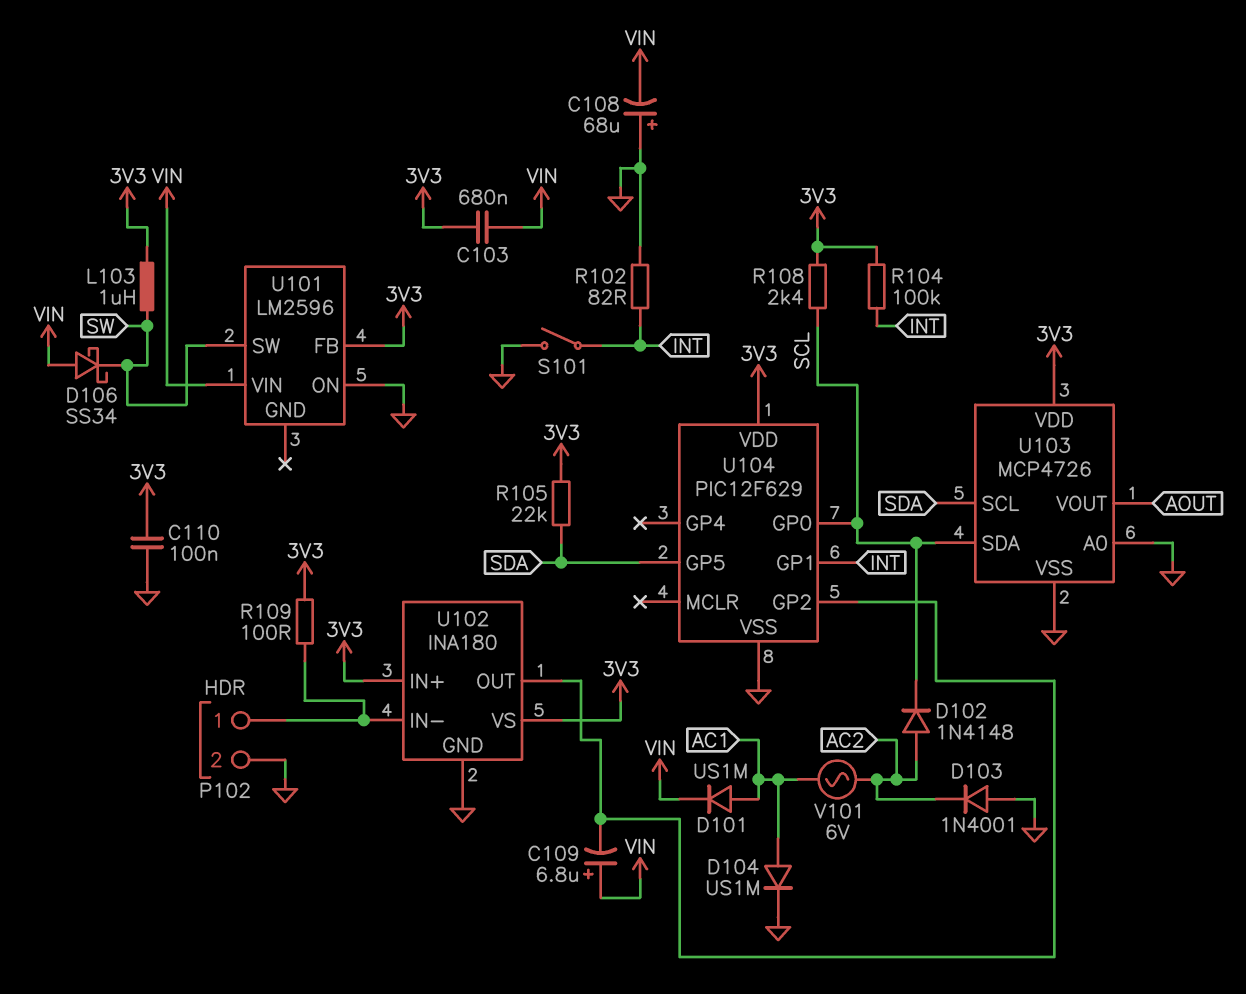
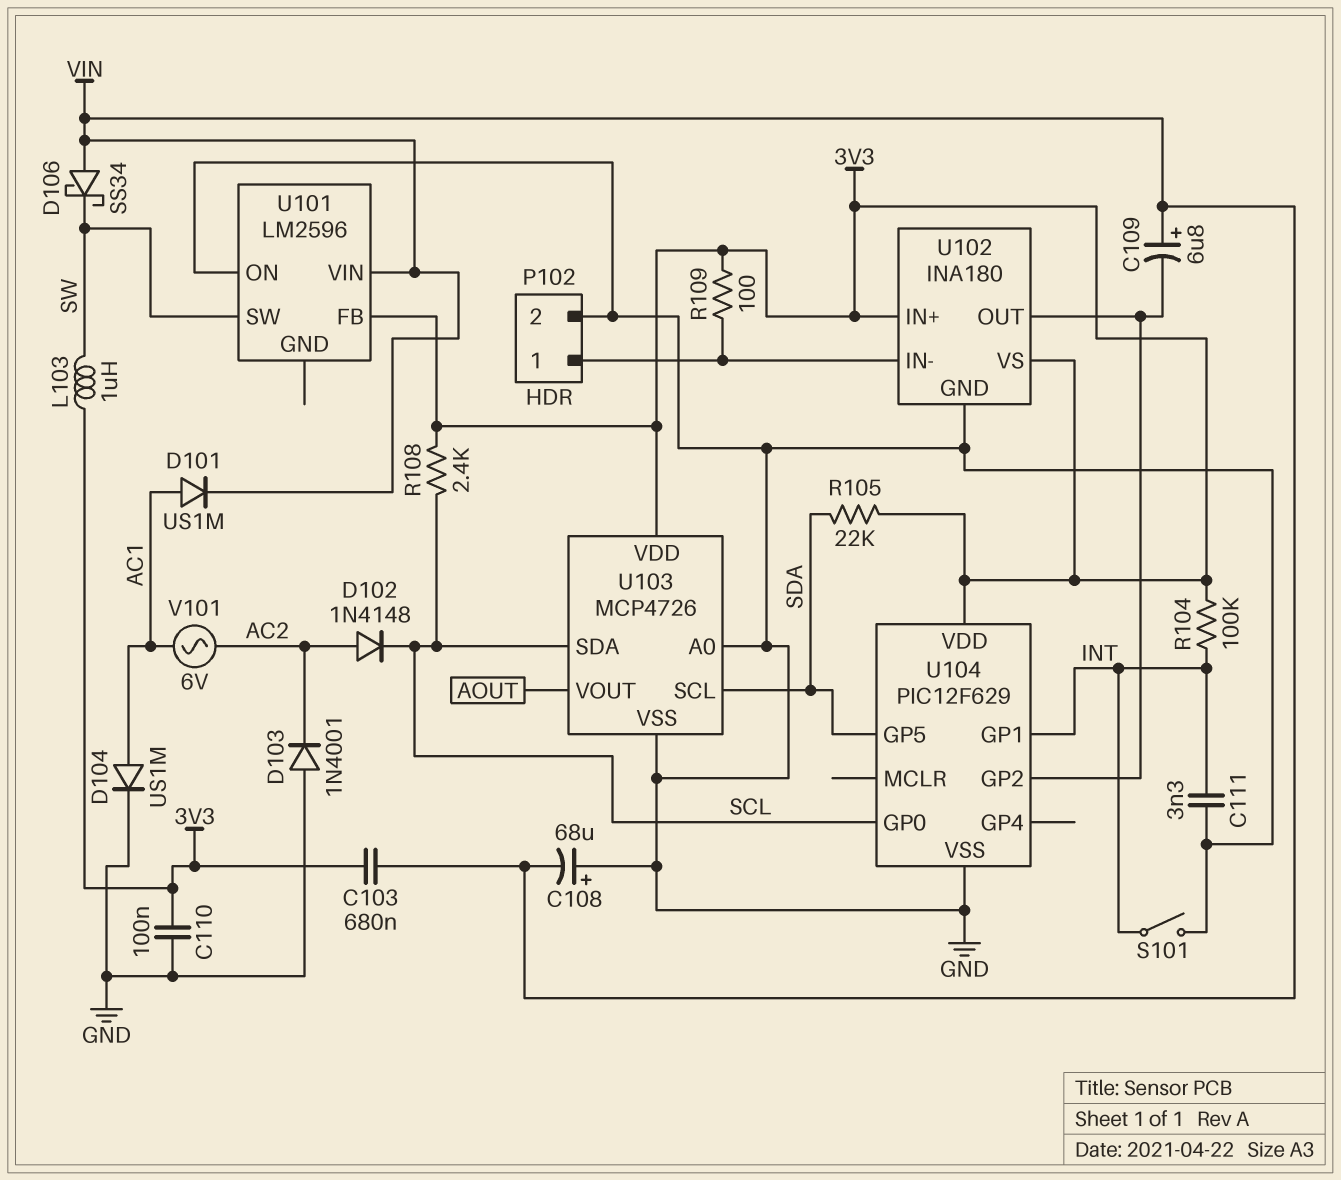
C111: none -> 3.3nF (GND, INT)
R102: 82 (GND, INT) -> none

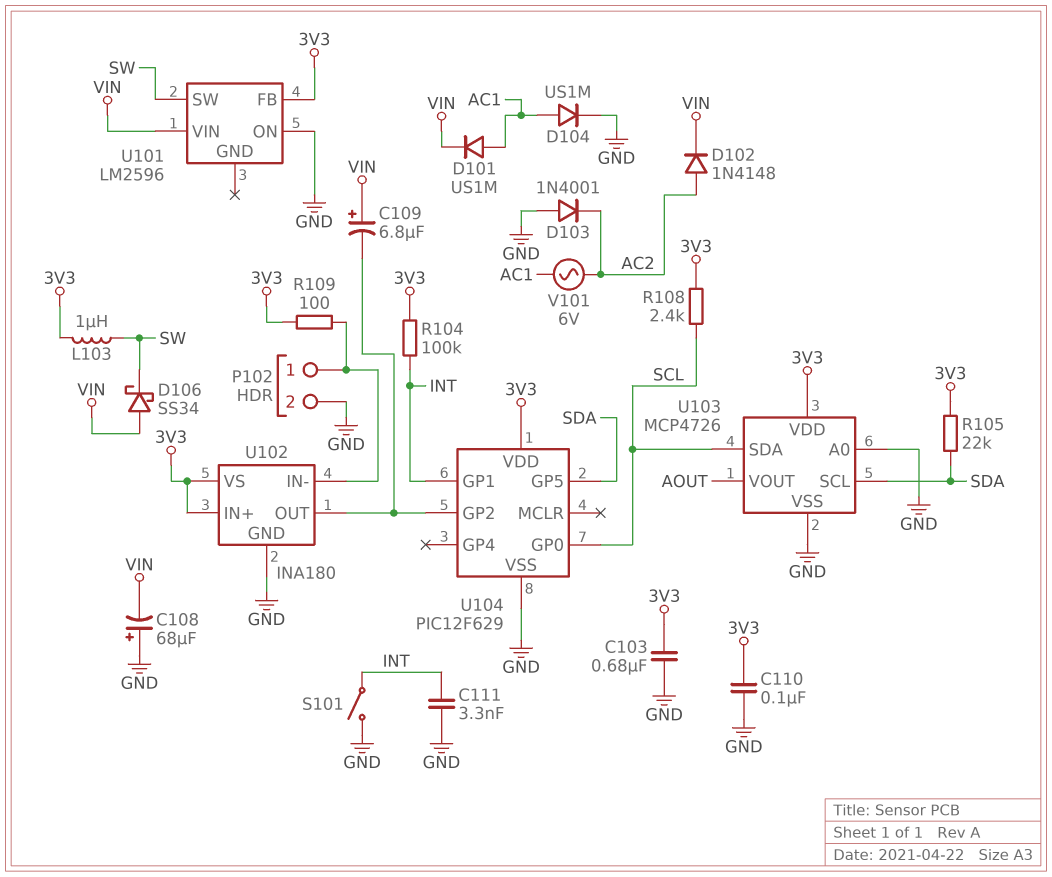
C103: 680nF (3V3, VIN) -> 680nF (3V3, GND)
D102: diode 1N4148 (A AC2, K SCL) -> diode 1N4148 (A AC2, K VIN)

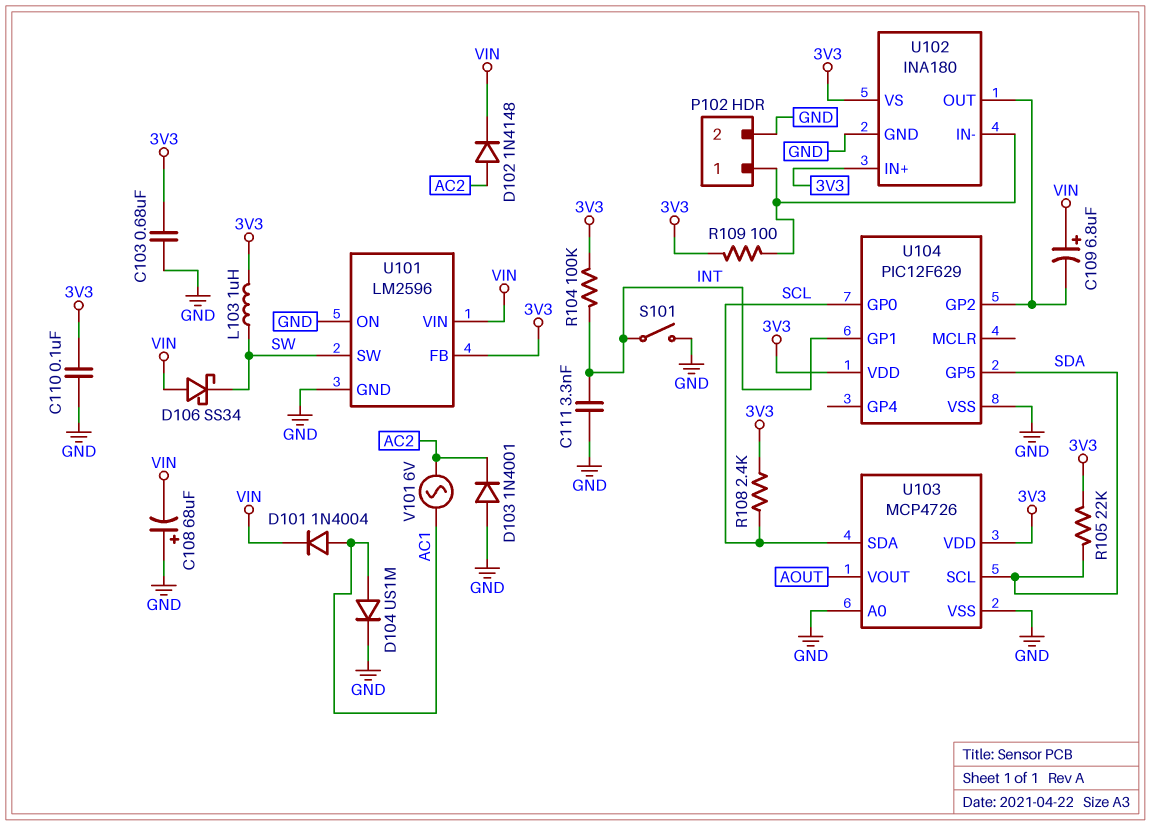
D101: diode US1M (A AC1, K VIN) -> diode 1N4004 (A AC1, K VIN)
U101 pin GND: none -> GND

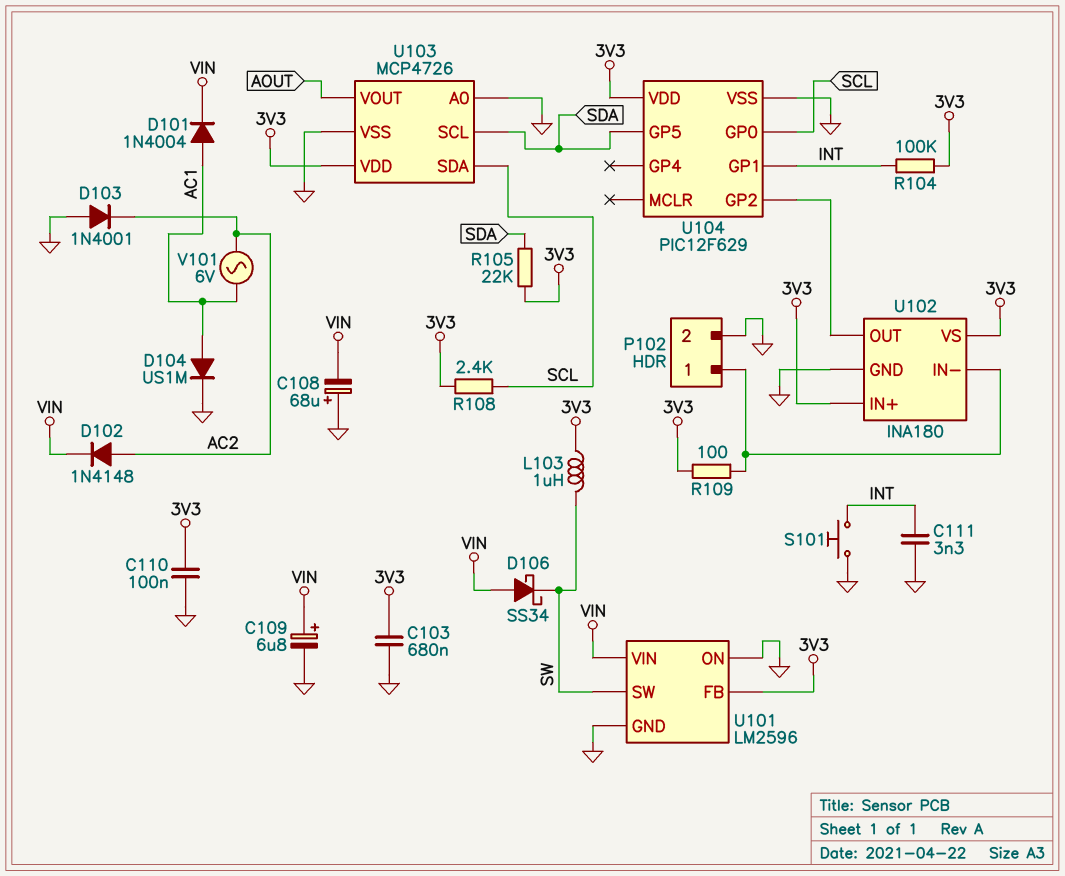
C109: 6.8uF (plus VIN, minus U102/OUT) -> 6.8uF (plus VIN, minus GND)
S101: switch (GND, INT) -> button (GND, INT)

